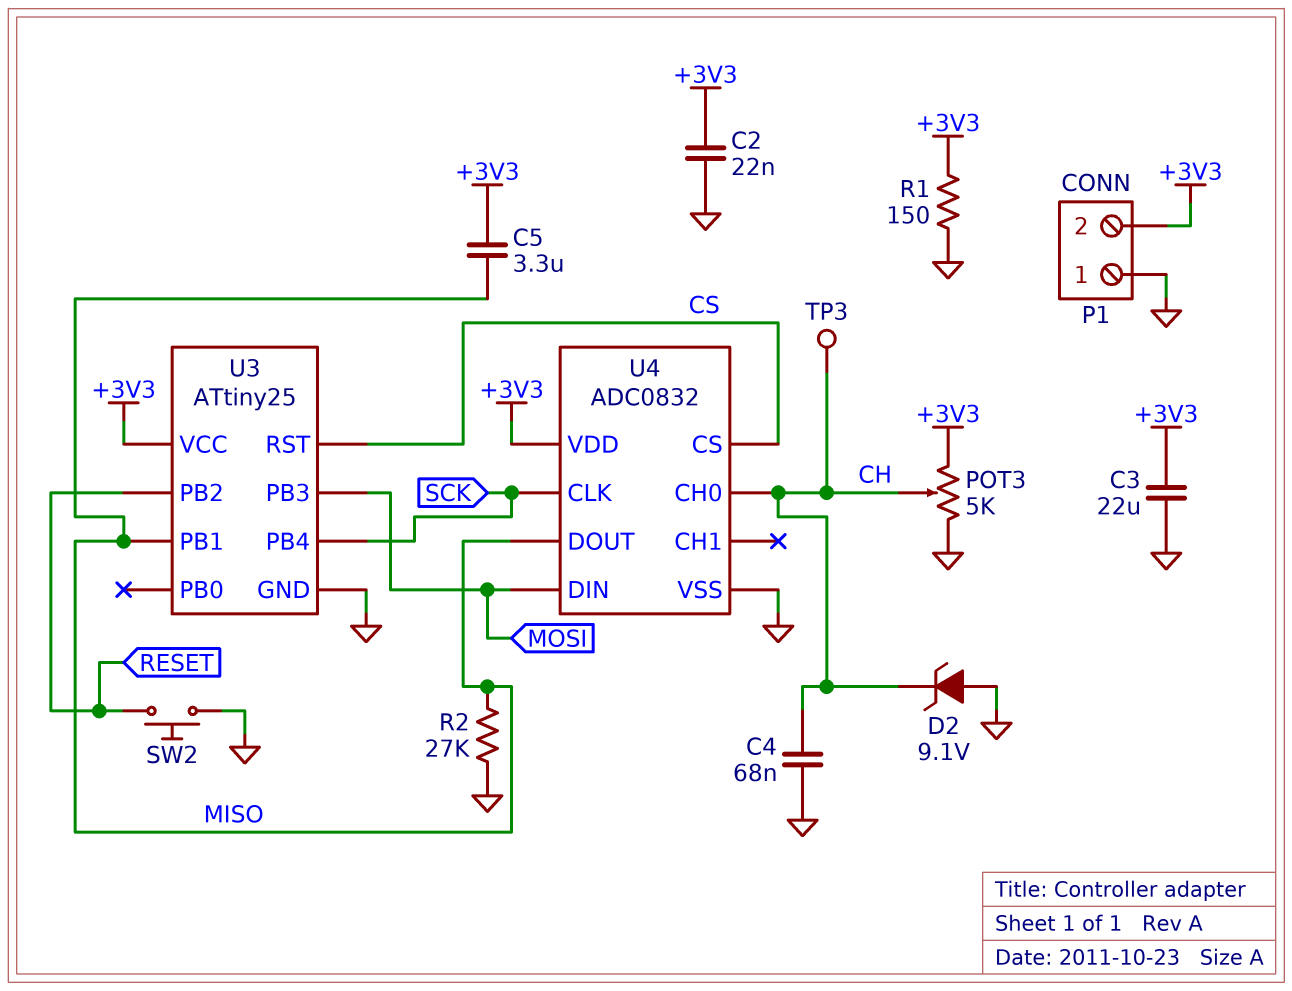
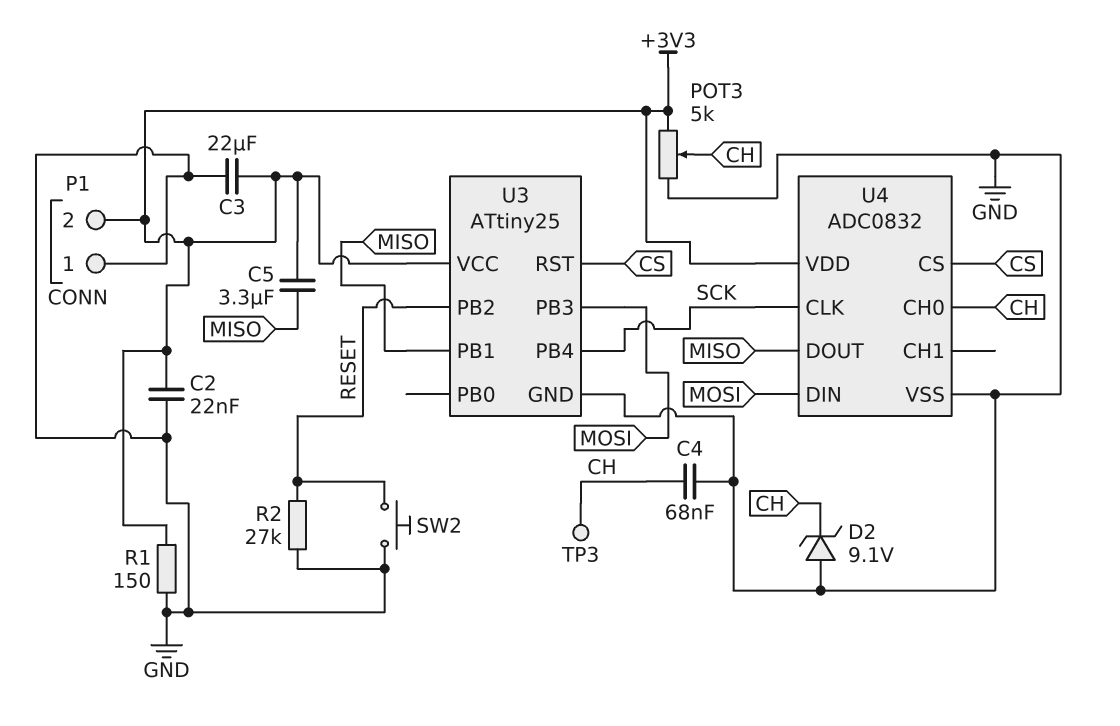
R2: 27k (GND, MISO) -> 27k (GND, RESET)

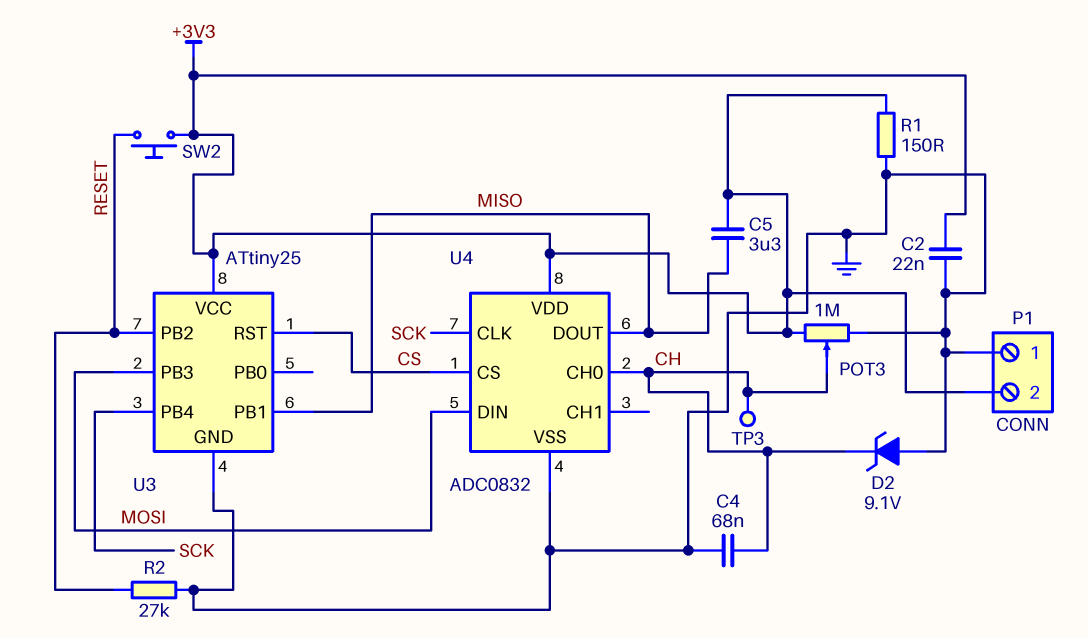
C3: 22uF (+3V3, GND) -> none
POT3: 5k (+3V3, GND, wiper CH) -> 1M (+3V3, GND, wiper CH)
SW2: button (GND, RESET) -> button (+3V3, RESET)

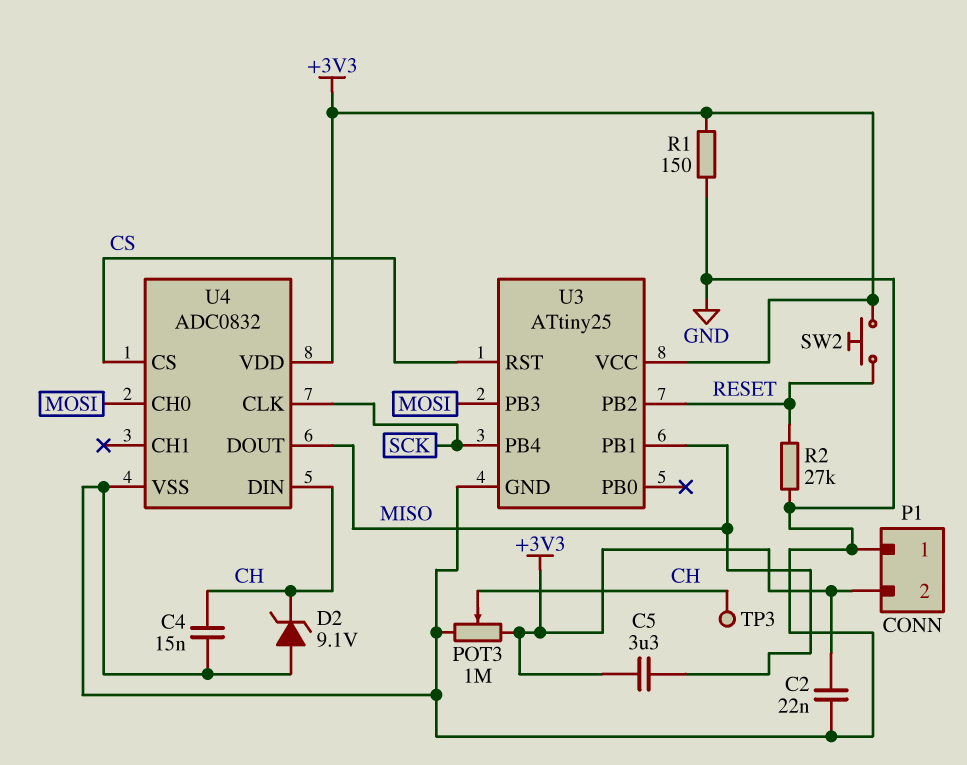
C4: 68nF (CH, GND) -> 15nF (CH, GND)
U4 pin CH0: CH -> MOSI
U4 pin DIN: MOSI -> CH

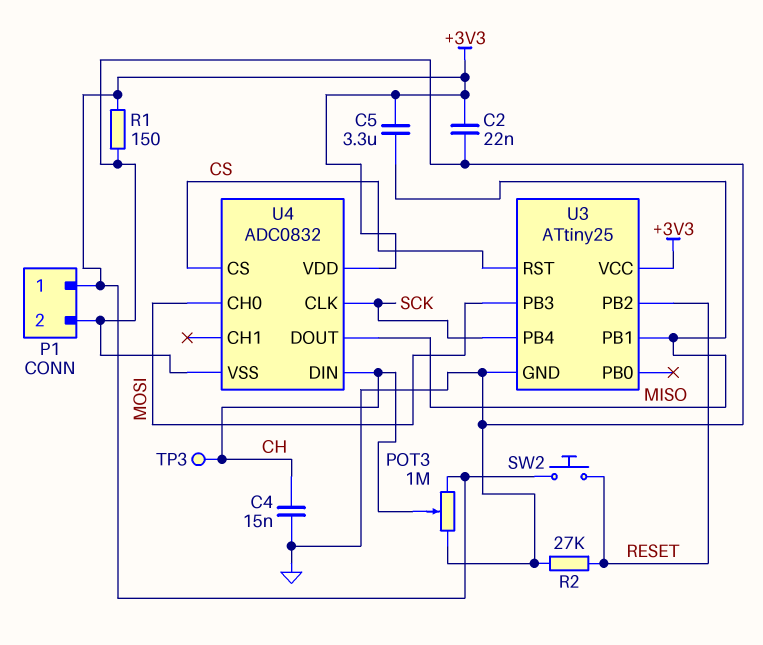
D2: zener 9.1V (A GND, K CH) -> none
P1 pin 1: GND -> +3V3
P1 pin 2: +3V3 -> GND

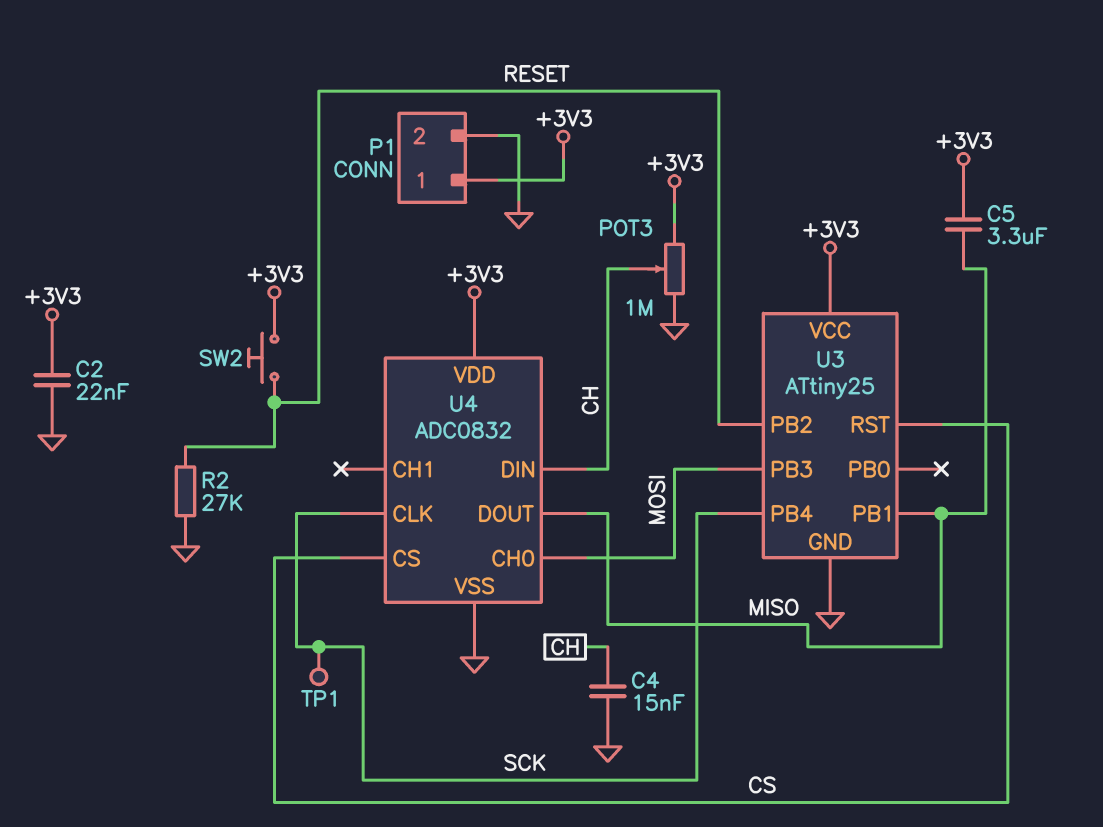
R1: 150 (+3V3, GND) -> none
TP1: none -> test point (SCK)
TP3: test point (CH) -> none

